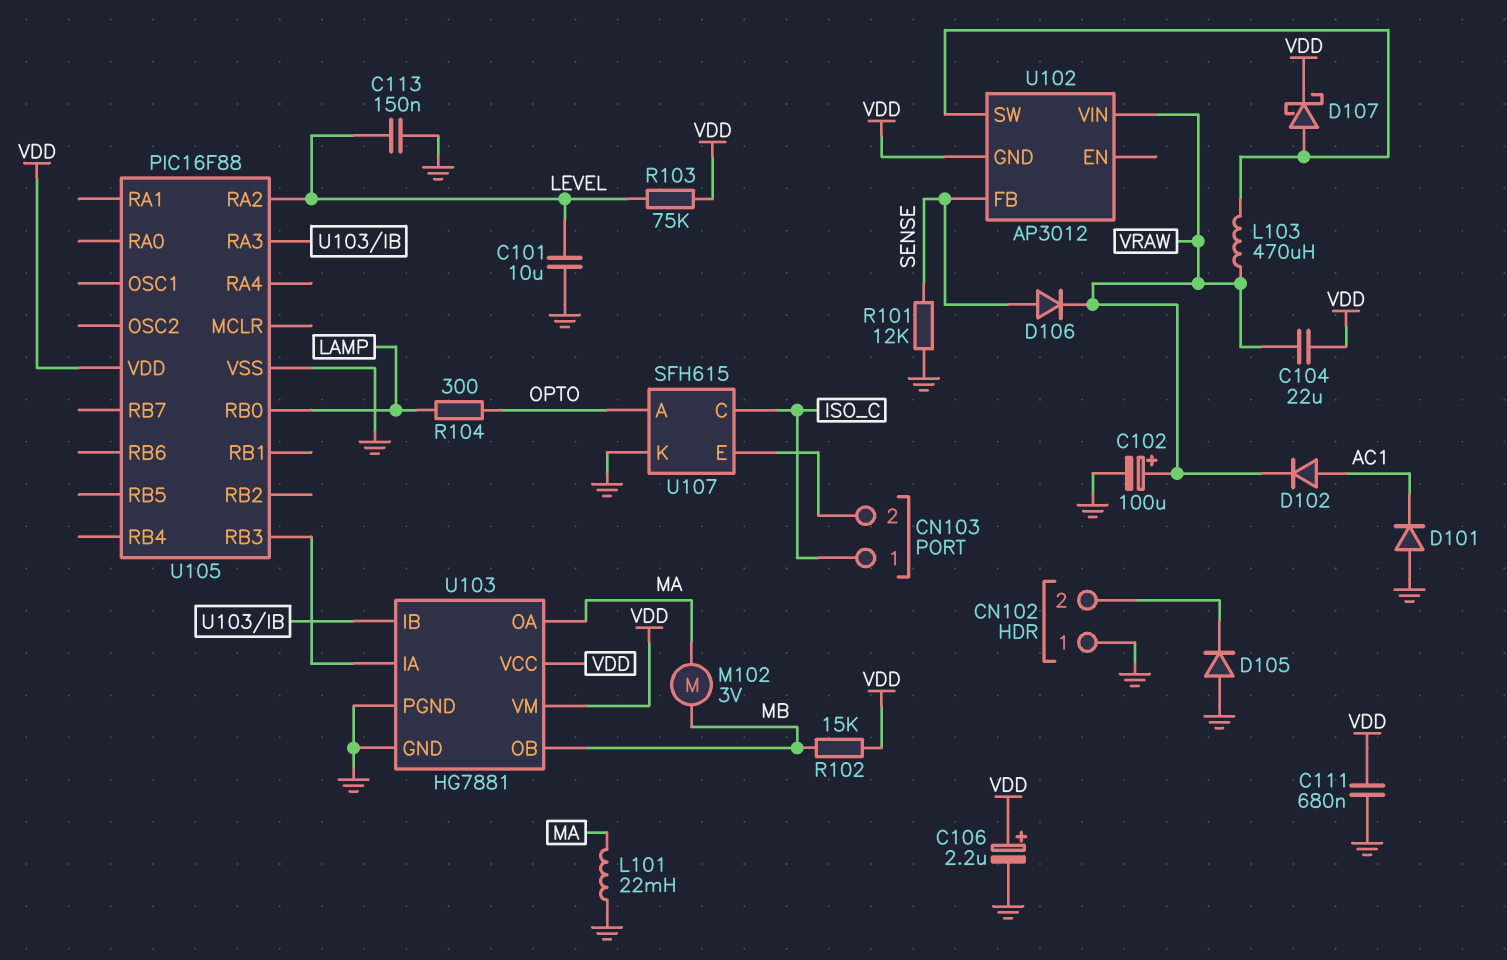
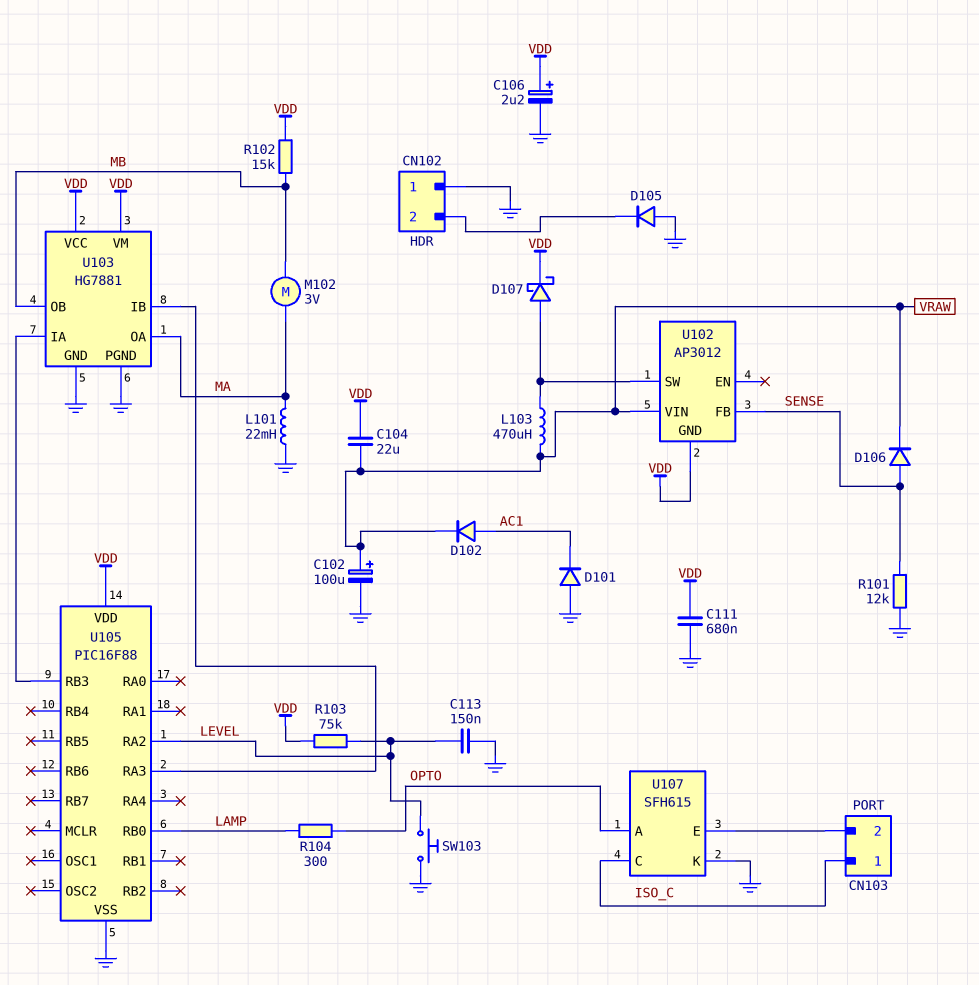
C101: 10uF (GND, LEVEL) -> none
SW103: none -> button (GND, LEVEL)

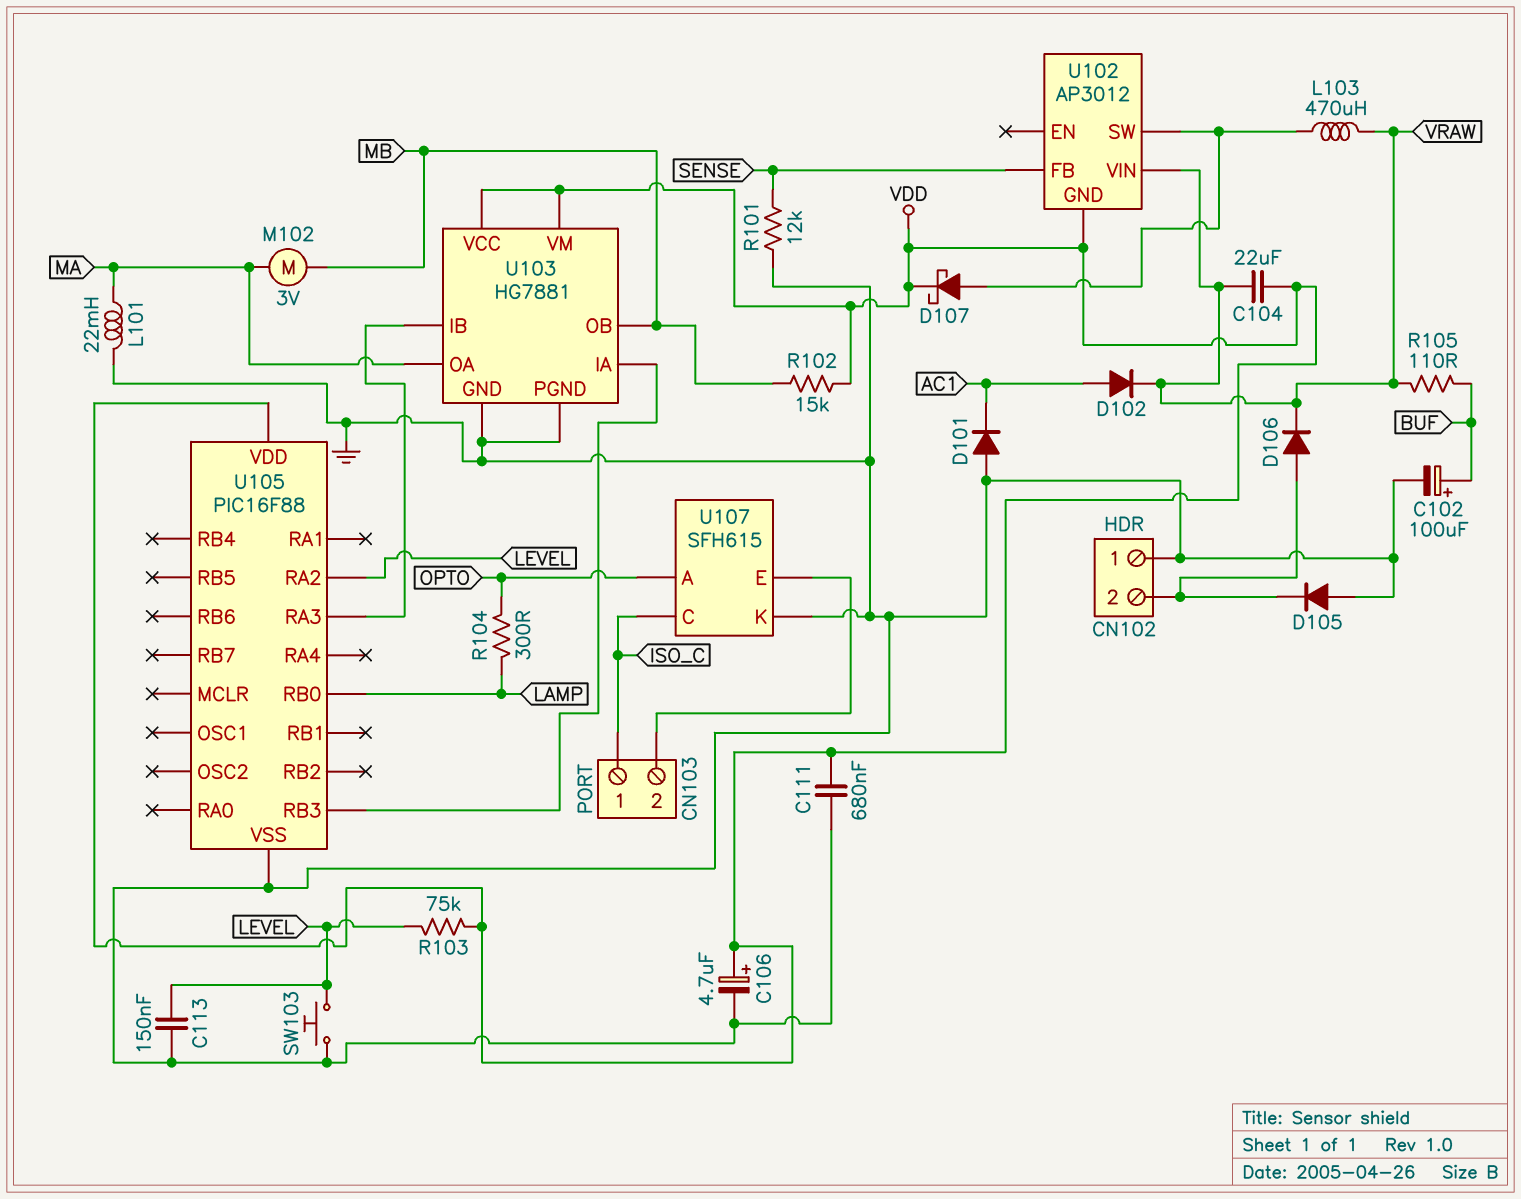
C102: 100uF (plus VRAW, minus GND) -> 100uF (plus BUF, minus GND)
C106: 2.2uF (plus VDD, minus GND) -> 4.7uF (plus VDD, minus GND)
D106: diode (A SENSE, K VRAW) -> diode (A CN102/2, K VRAW)
R105: none -> 110 (BUF, VRAW)

